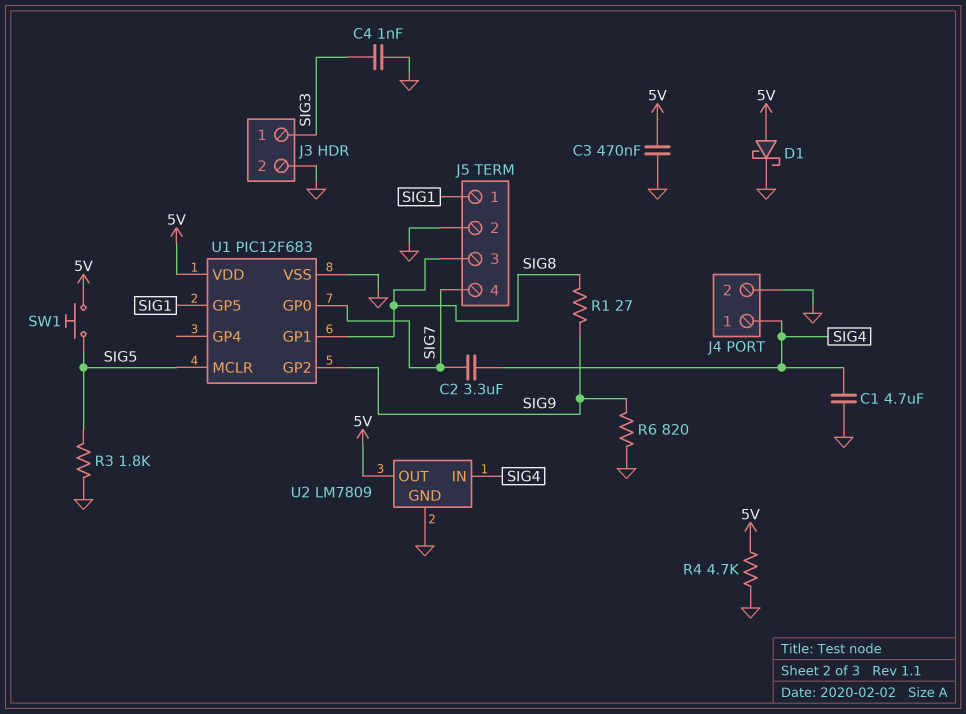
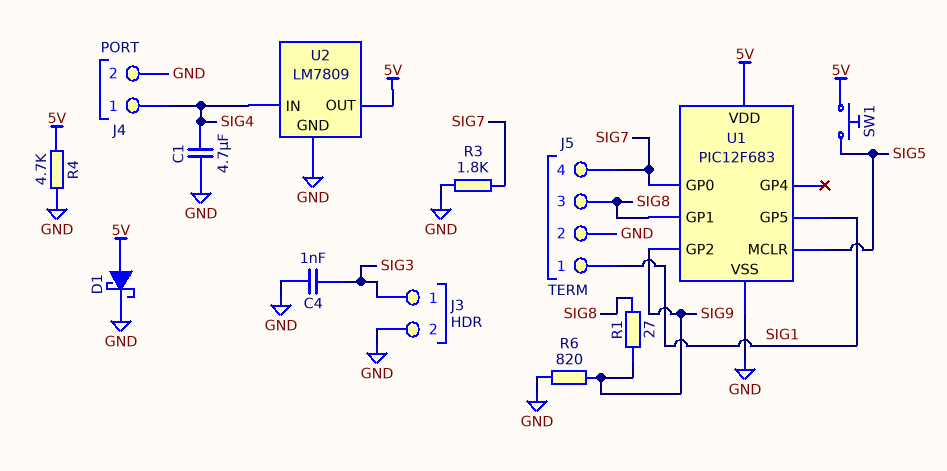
C2: 3.3uF (SIG4, SIG7) -> none
C3: 470nF (5V, GND) -> none
R3: 1.8k (GND, SIG5) -> 1.8k (GND, SIG7)

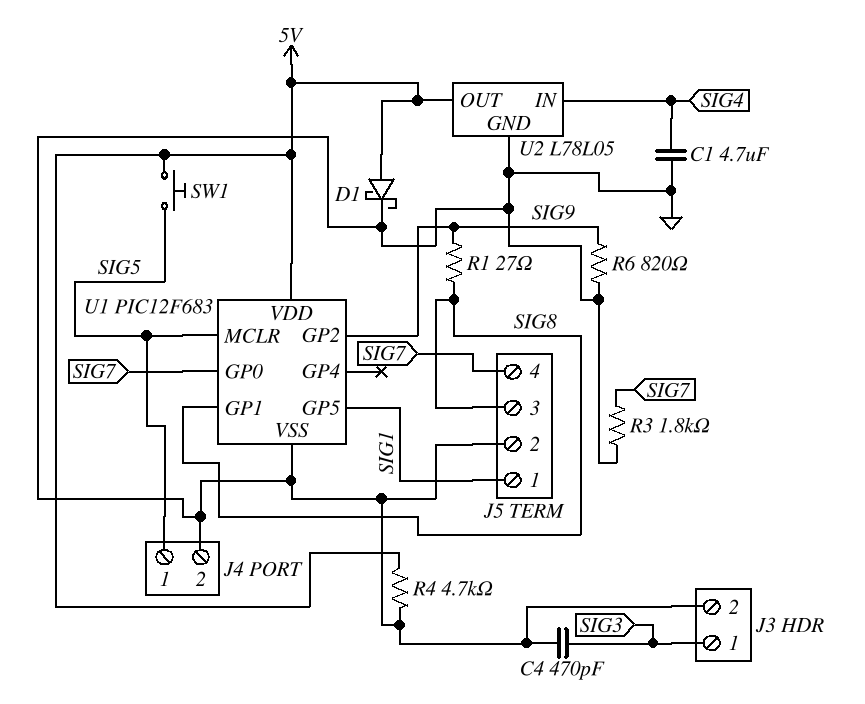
C4: 1nF (GND, SIG3) -> 470pF (GND, SIG3)
J4 pin 1: SIG4 -> SIG5
U2: LM7809 -> L78L05

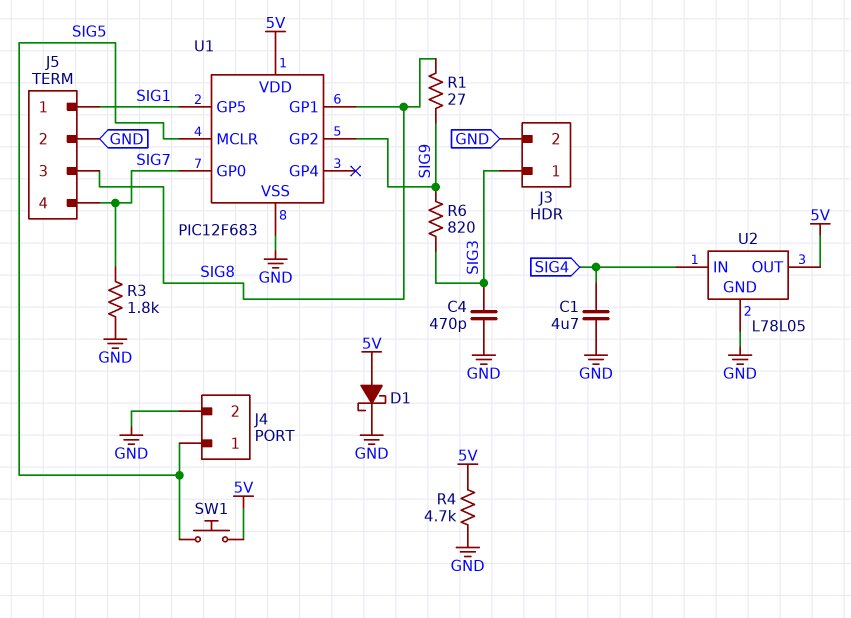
R6: 820 (GND, SIG9) -> 820 (SIG3, SIG9)

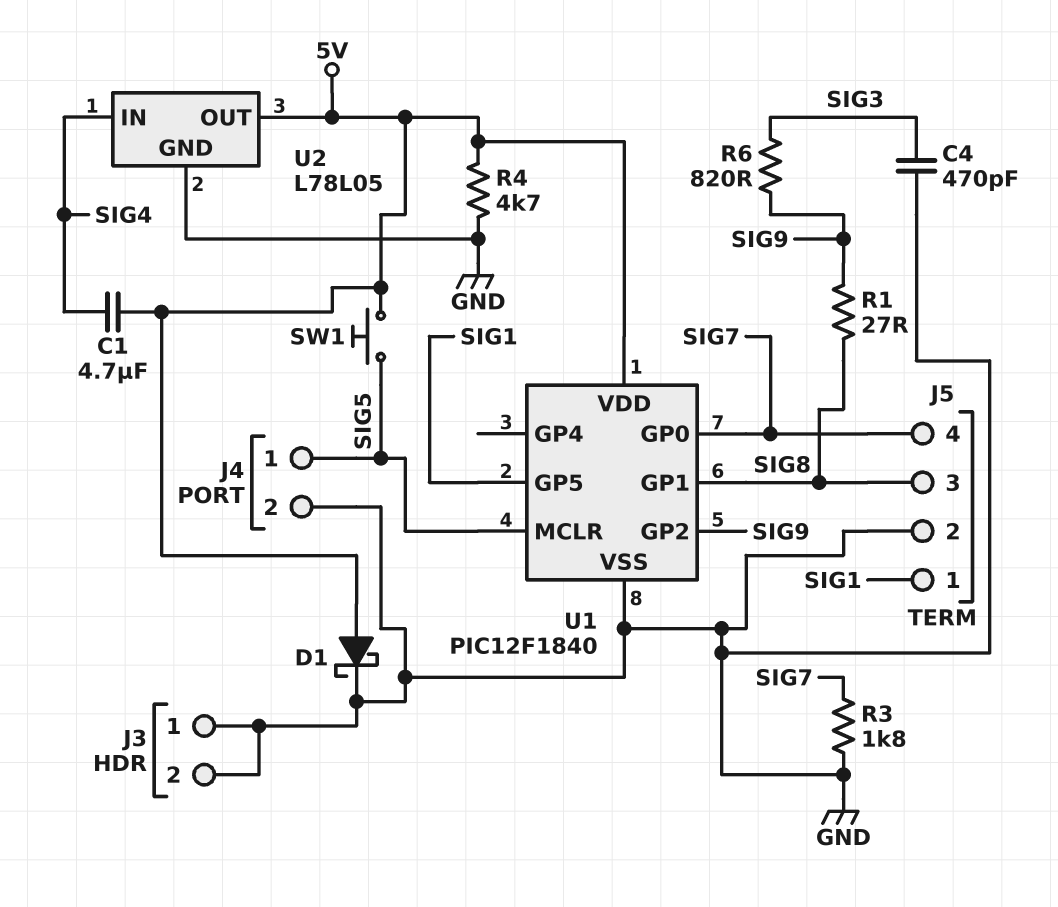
C1: 4.7uF (GND, SIG4) -> 4.7uF (5V, SIG4)
J3 pin 1: SIG3 -> GND
U1: PIC12F683 -> PIC12F1840

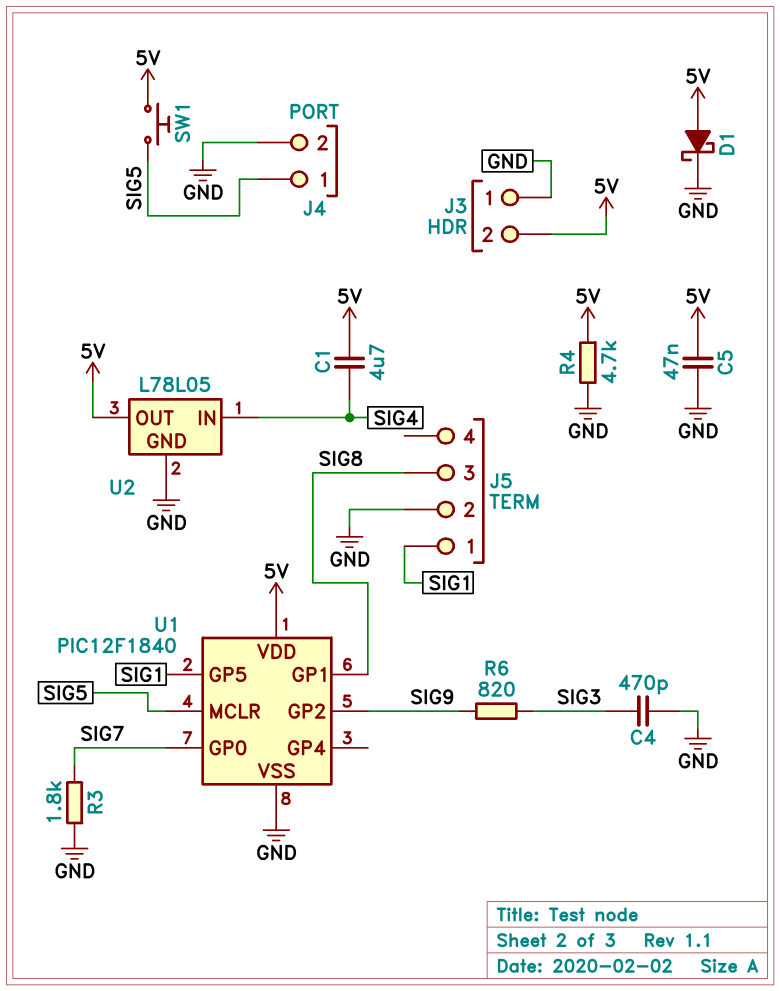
C5: none -> 47nF (5V, GND)
J3 pin 2: GND -> 5V
J5 pin 4: SIG7 -> none
R1: 27 (SIG8, SIG9) -> none

